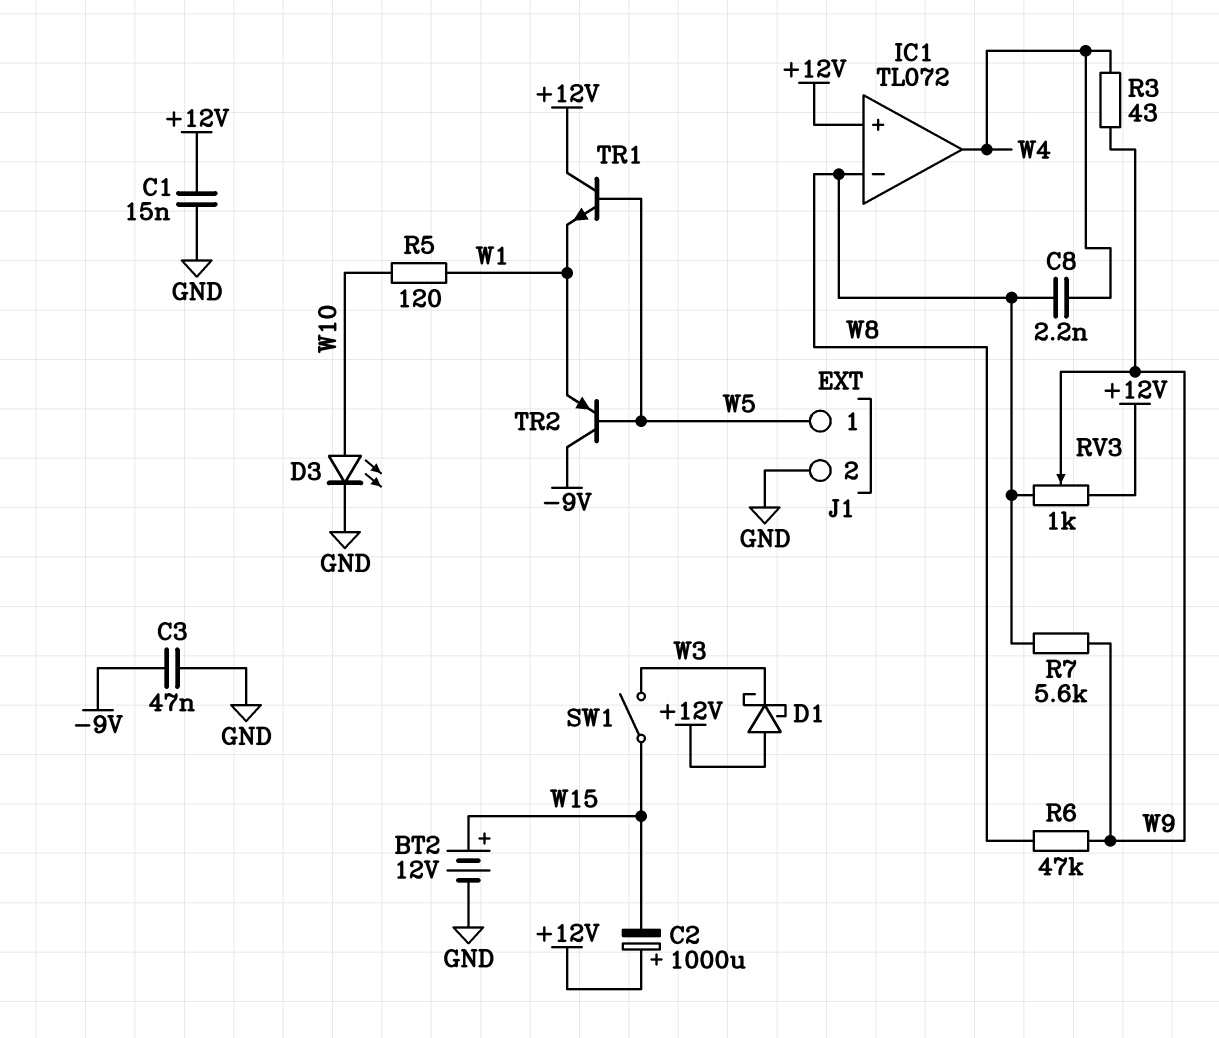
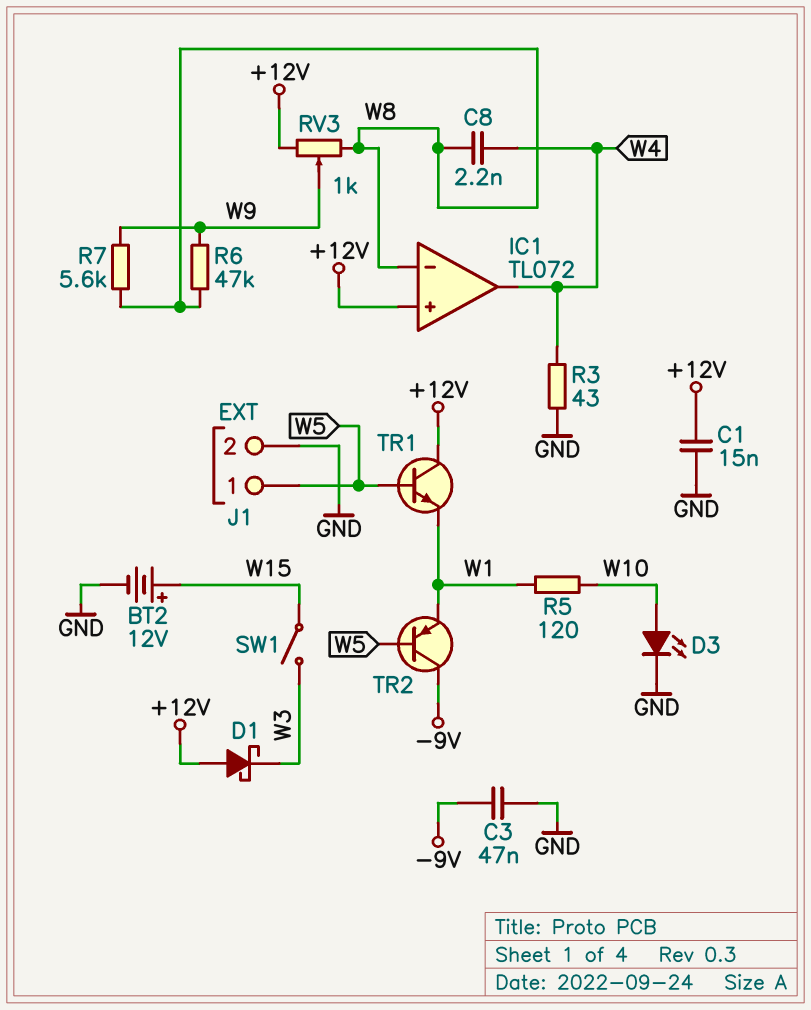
C2: 1000uF (plus +12V, minus W15) -> none
R3: 43 (W4, W9) -> 43 (GND, W4)

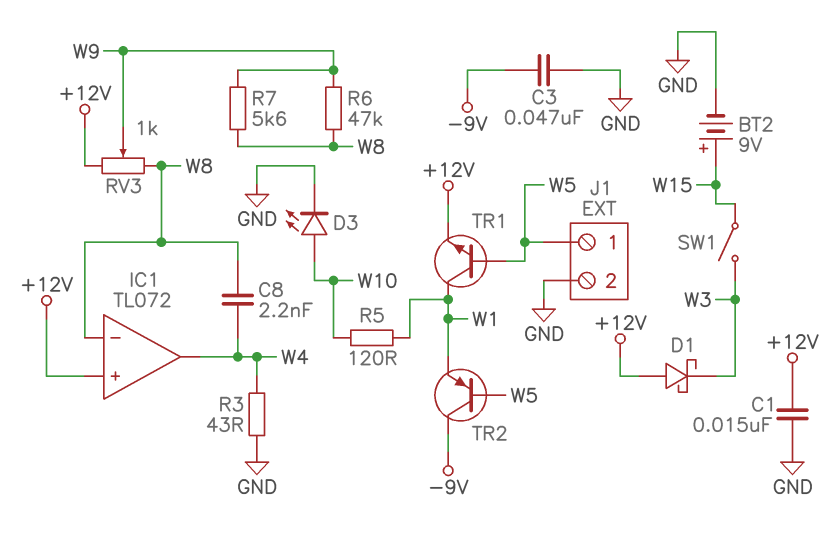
BT2: 12V (plus W15, minus GND) -> 9V (plus W15, minus GND)
TR1: NPN (B W5, C +12V, E W1) -> NPN (B W5, C W1, E +12V)

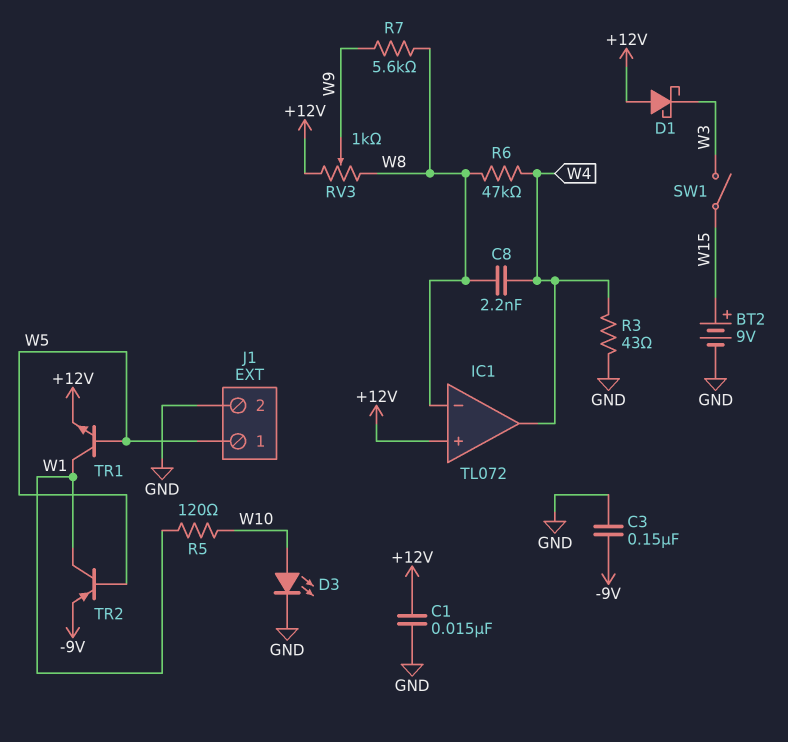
C3: 47nF (-9V, GND) -> 150nF (-9V, GND)
R6: 47k (W8, W9) -> 47k (W4, W8)
TR2: PNP (B W5, C -9V, E W1) -> PNP (B W5, C W1, E -9V)

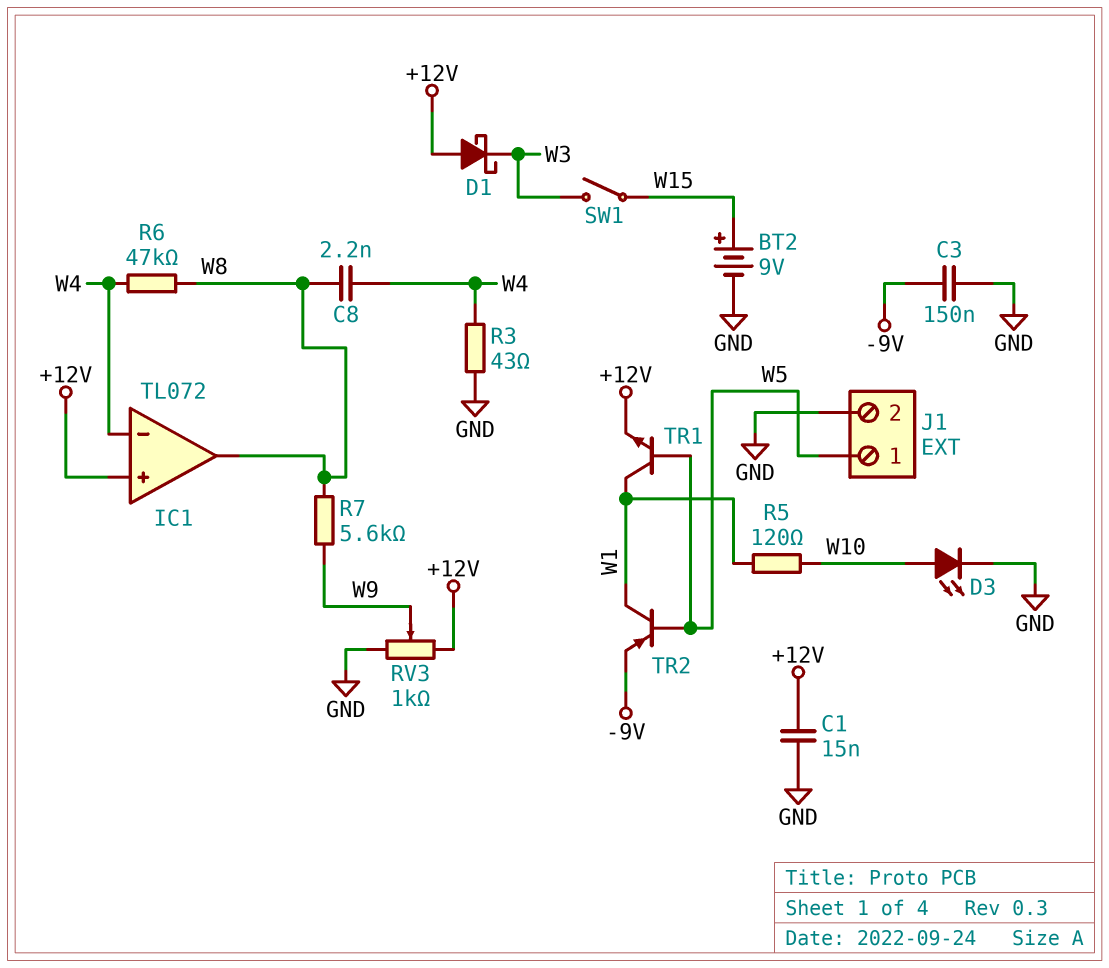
IC1 pin in-: W8 -> W4
IC1 pin out: W4 -> W8
RV3: 1k (+12V, W8, wiper W9) -> 1k (+12V, GND, wiper W9)

